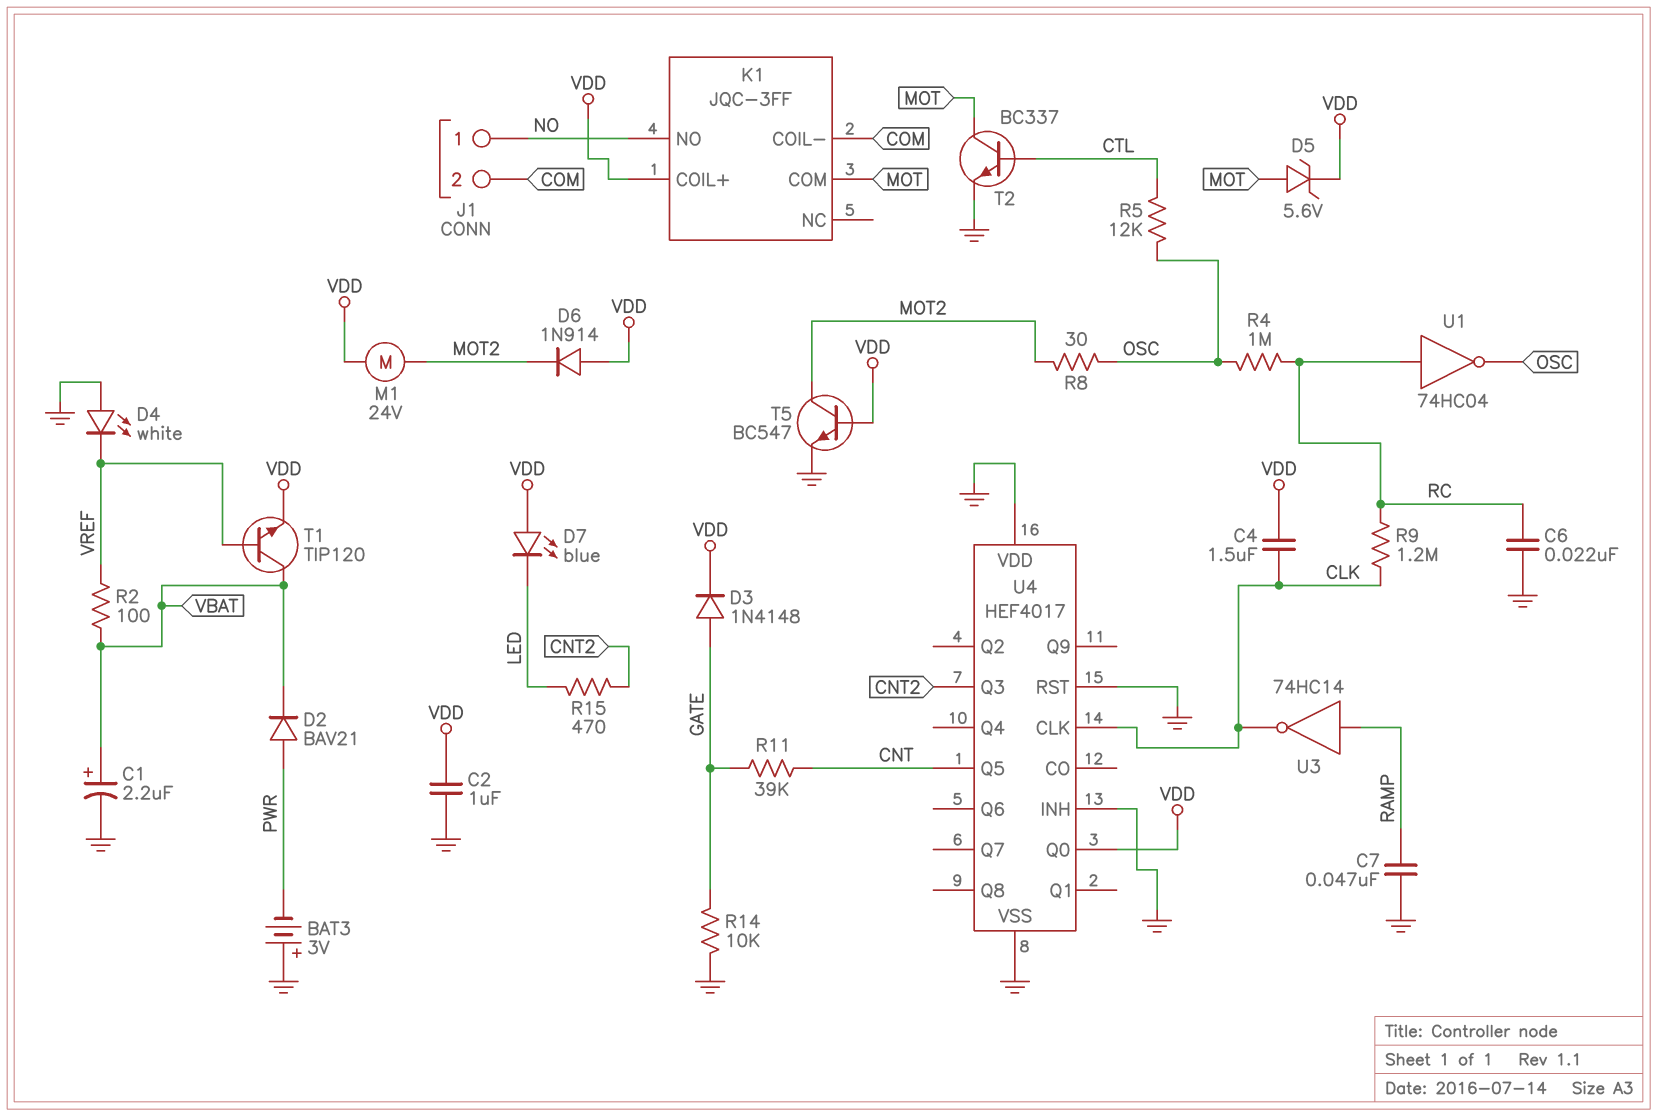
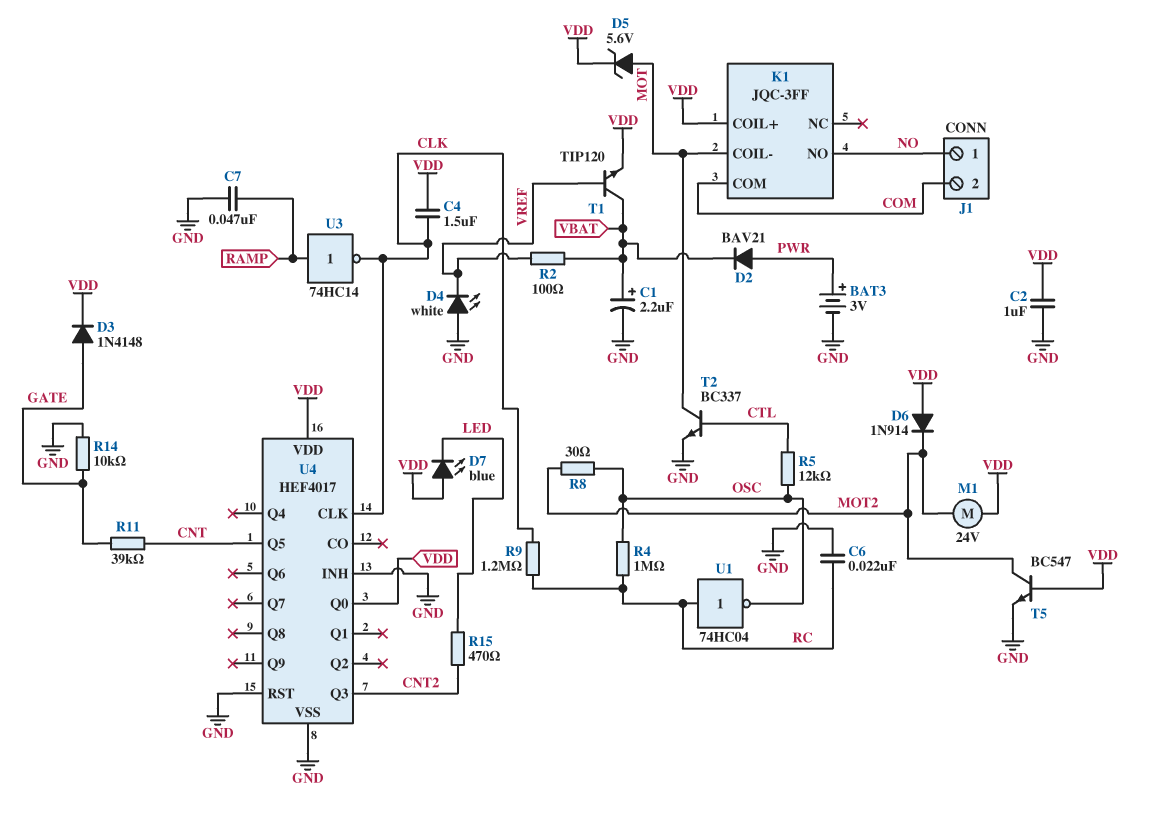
BAT3: 3V (plus GND, minus PWR) -> 3V (plus PWR, minus GND)
K1 pin COIL-: COM -> MOT
K1 pin COM: MOT -> COM
U4 pin VDD: GND -> VDD

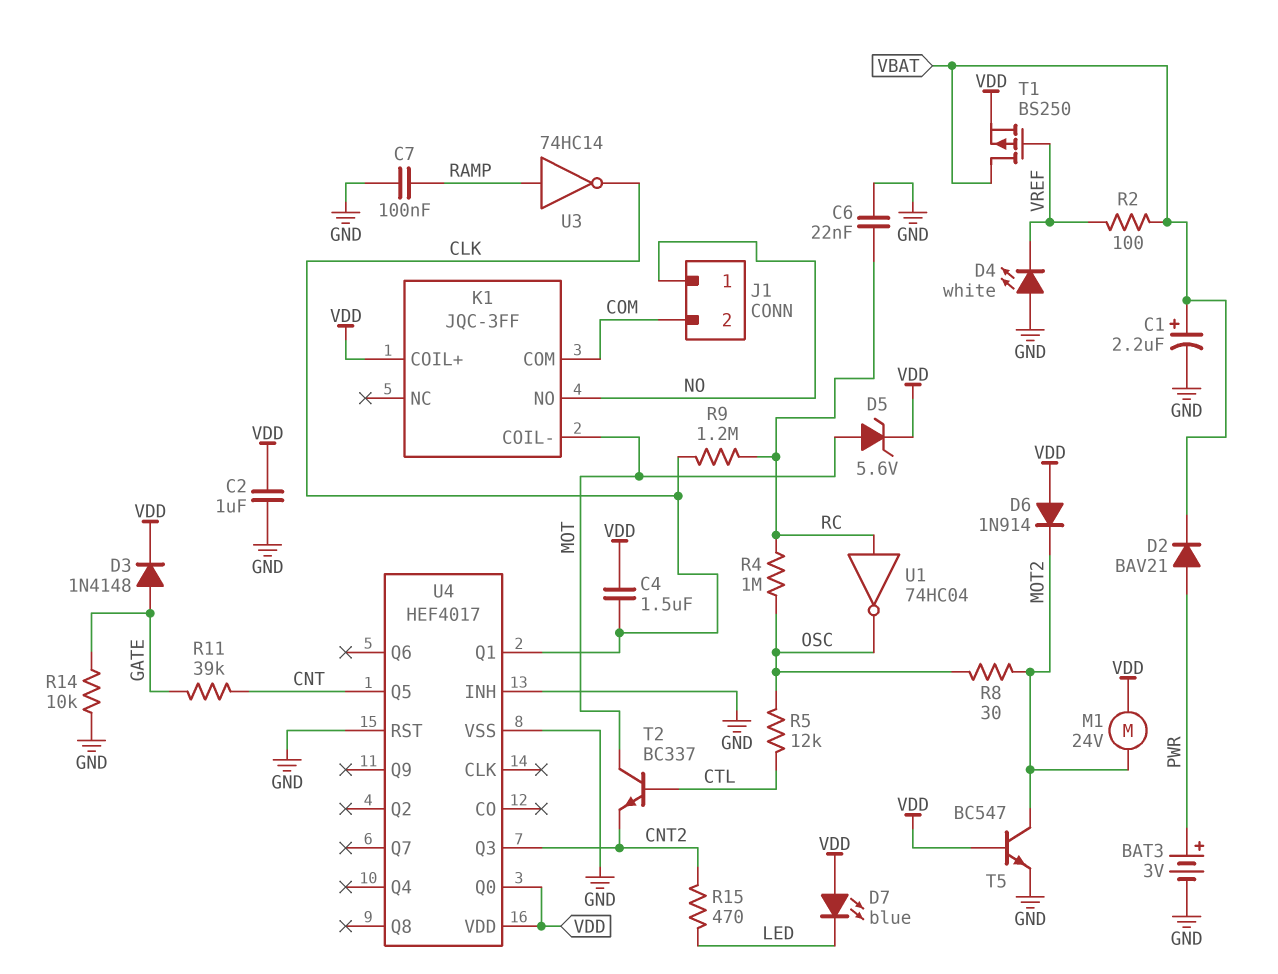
C7: 47nF (GND, RAMP) -> 100nF (GND, RAMP)
T1: NPN TIP120 (B VREF, C VBAT, E VDD) -> PMOS BS250 (G VREF, D VBAT, S VDD)
T2: NPN BC337 (B CTL, C MOT, E GND) -> NPN BC337 (B CTL, C MOT, E CNT2)
U4 pin CLK: CLK -> none
U4 pin Q1: none -> CLK

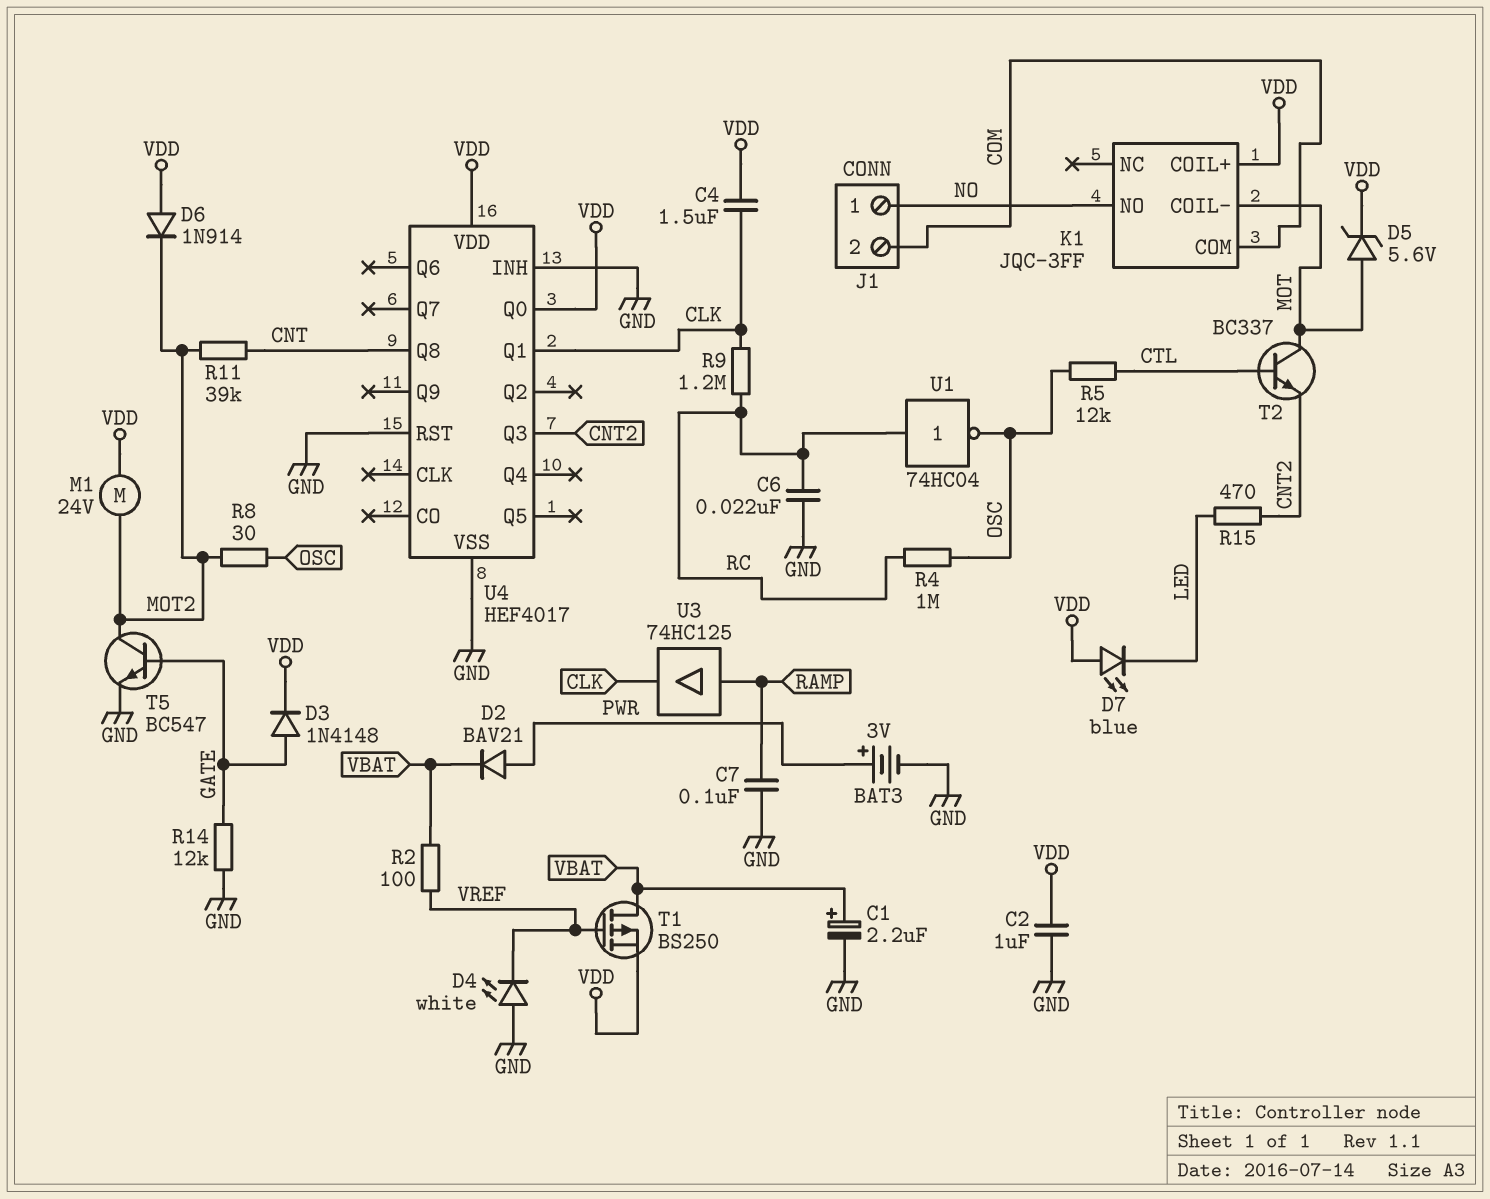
R11: 39k (CNT, GATE) -> 39k (CNT, MOT2)
R14: 10k (GATE, GND) -> 12k (GATE, GND)
T5: NPN BC547 (B VDD, C MOT2, E GND) -> NPN BC547 (B GATE, C MOT2, E GND)
U3: NOT 74HC14 (in RAMP, out CLK) -> buffer 74HC125 (in RAMP, out CLK)
U4 pin Q5: CNT -> none
U4 pin Q8: none -> CNT

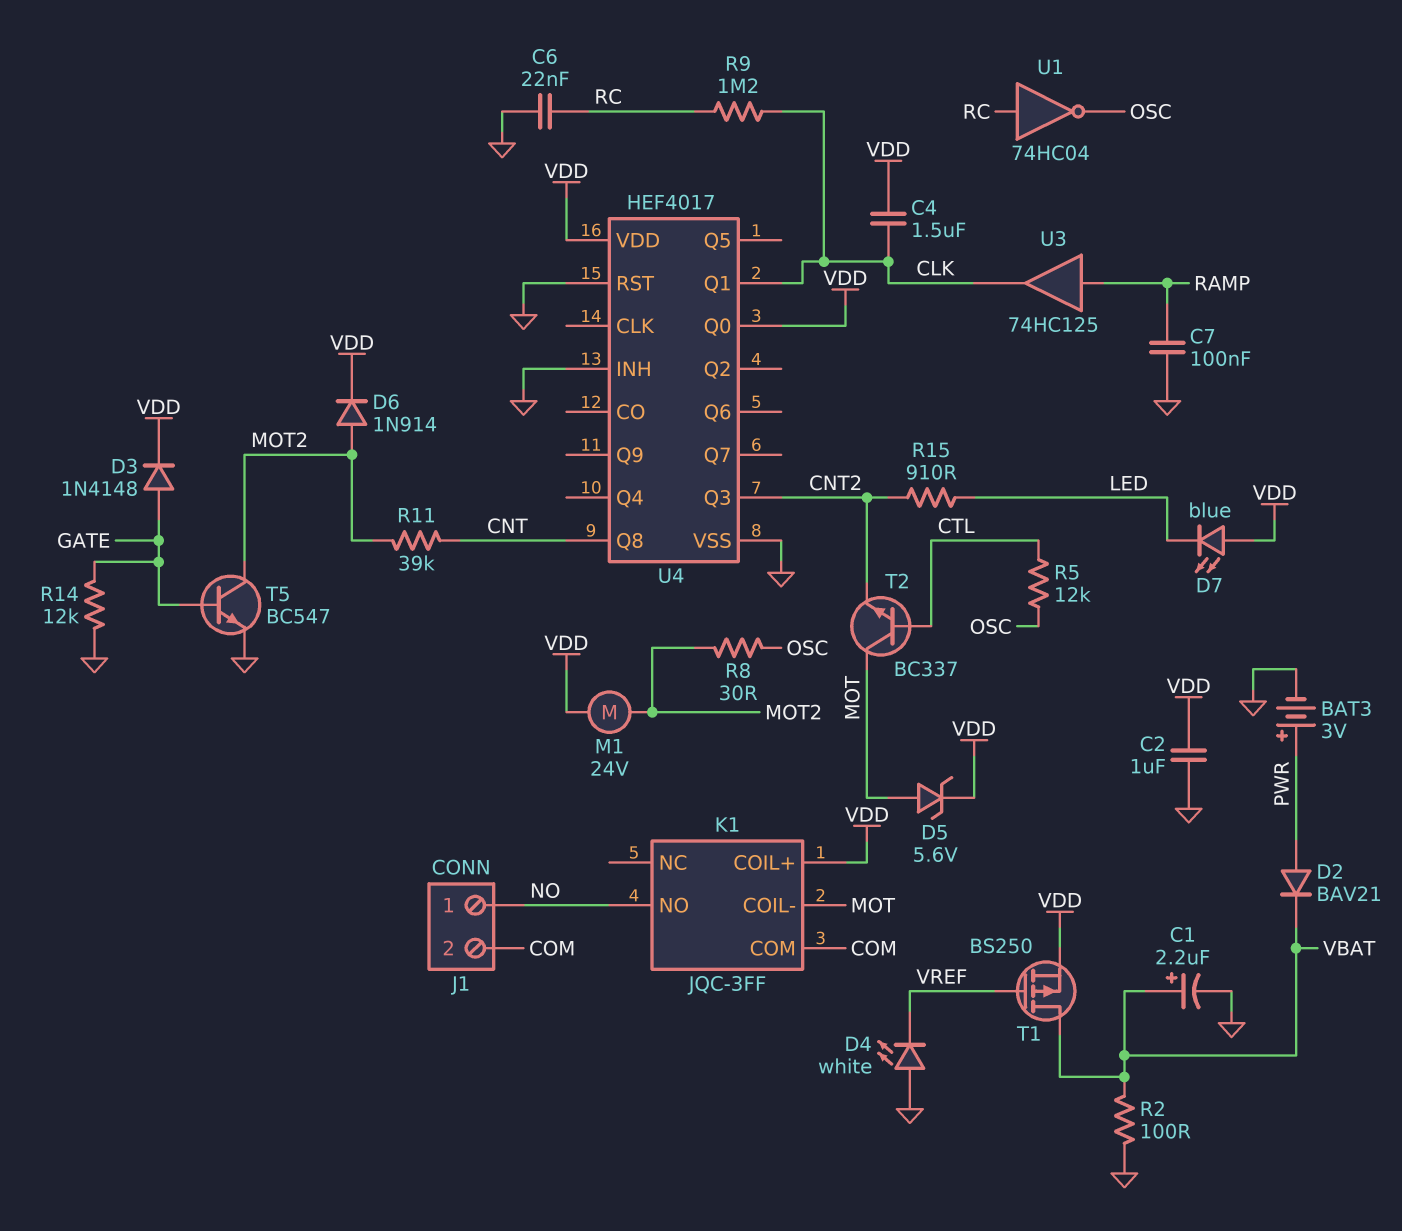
D6: diode 1N914 (A VDD, K MOT2) -> diode 1N914 (A MOT2, K VDD)
R2: 100 (VBAT, VREF) -> 100 (GND, VBAT)
R4: 1M (OSC, RC) -> none
R15: 470 (CNT2, LED) -> 910 (CNT2, LED)

